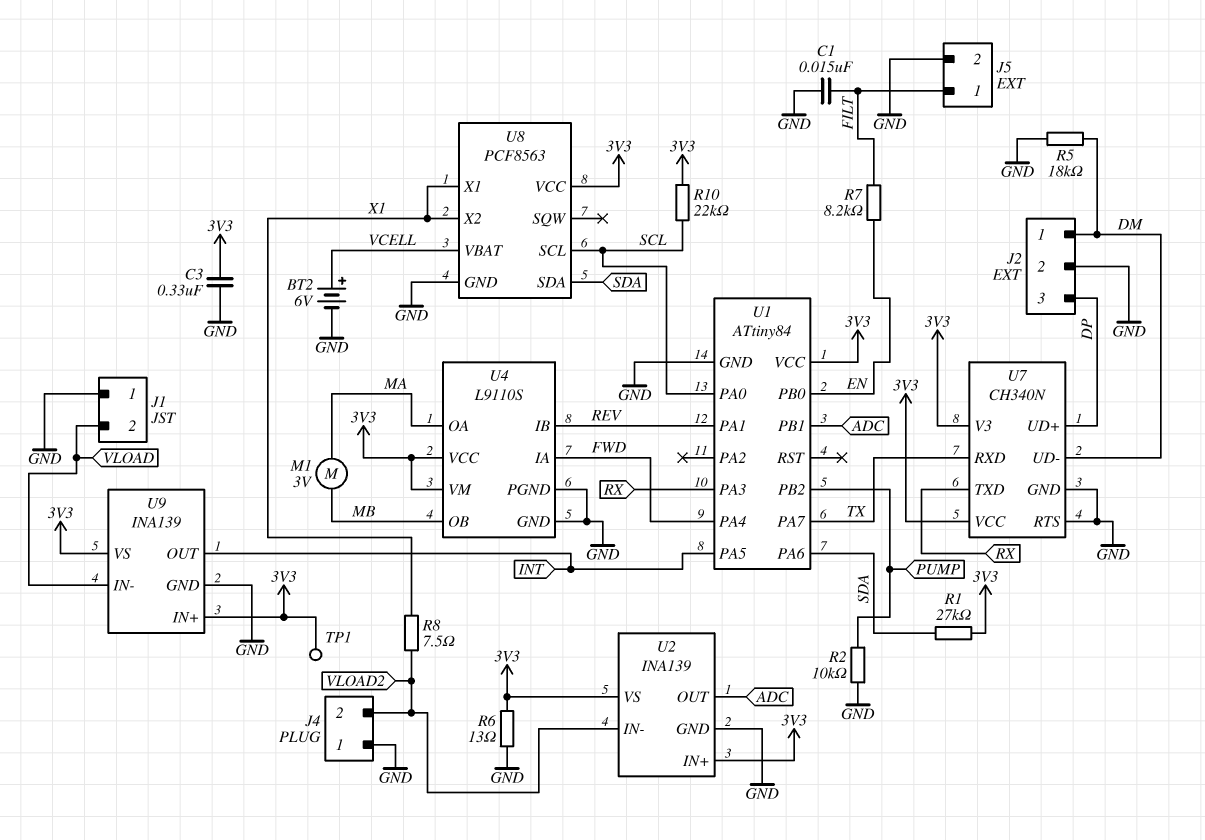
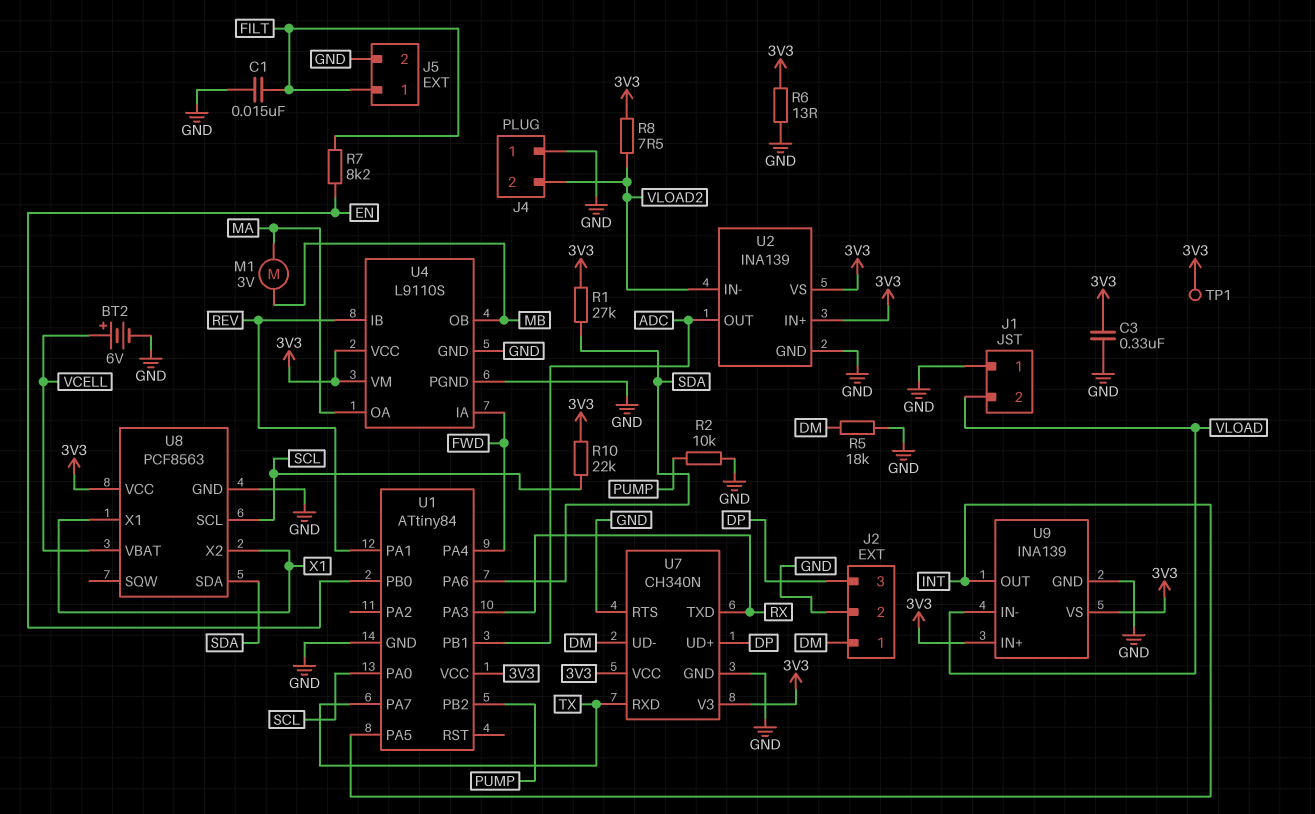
R8: 7.5 (VLOAD2, X1) -> 7.5 (3V3, VLOAD2)

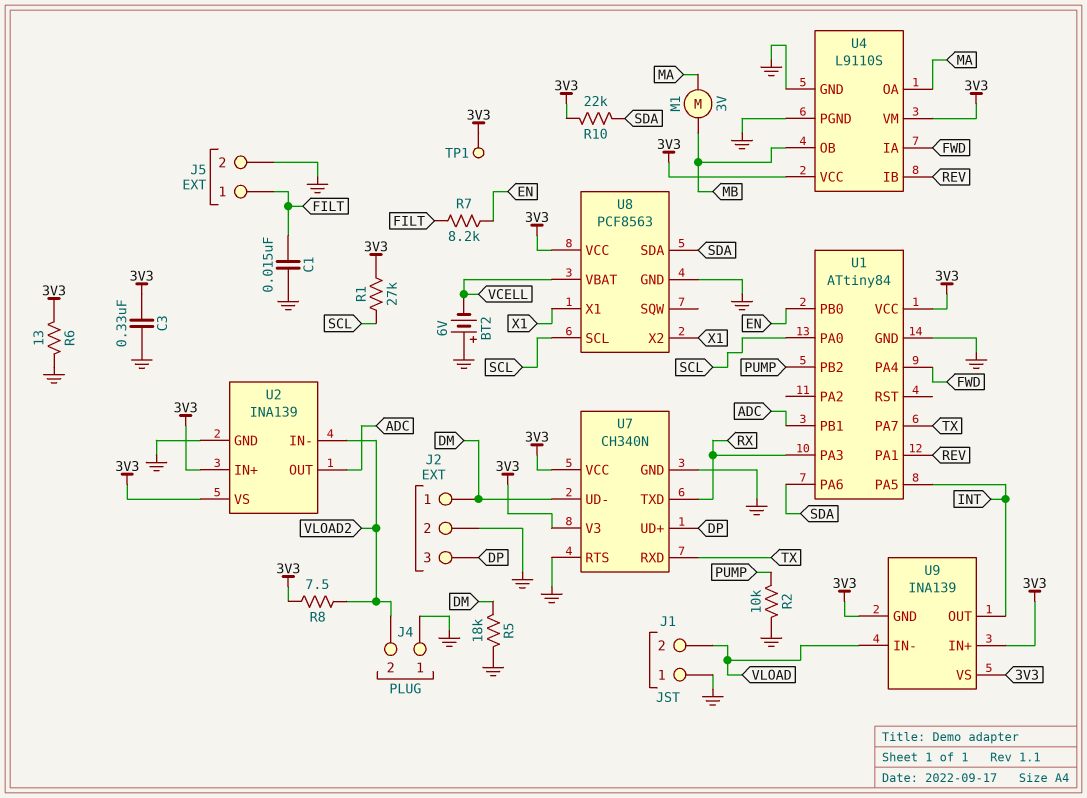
BT2: 6V (plus VCELL, minus GND) -> 6V (plus GND, minus VCELL)
R1: 27k (3V3, SDA) -> 27k (3V3, SCL)
R10: 22k (3V3, SCL) -> 22k (3V3, SDA)
U9 pin GND: GND -> 3V3

